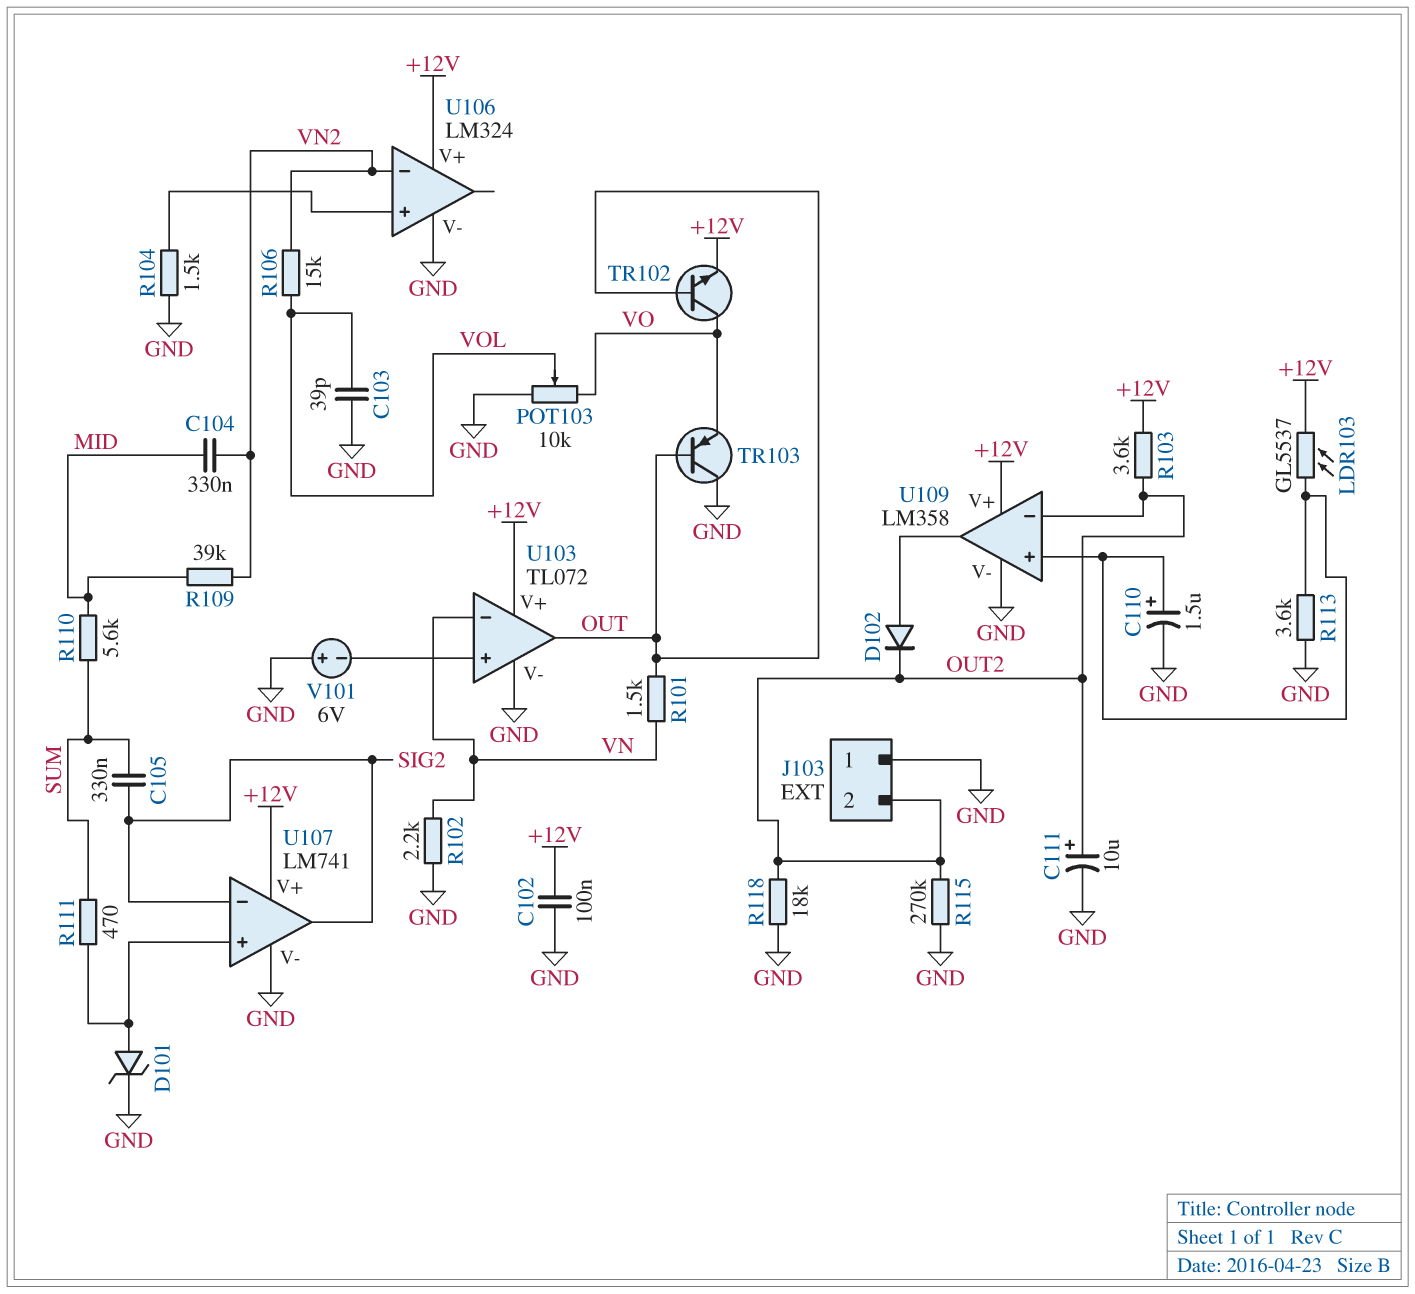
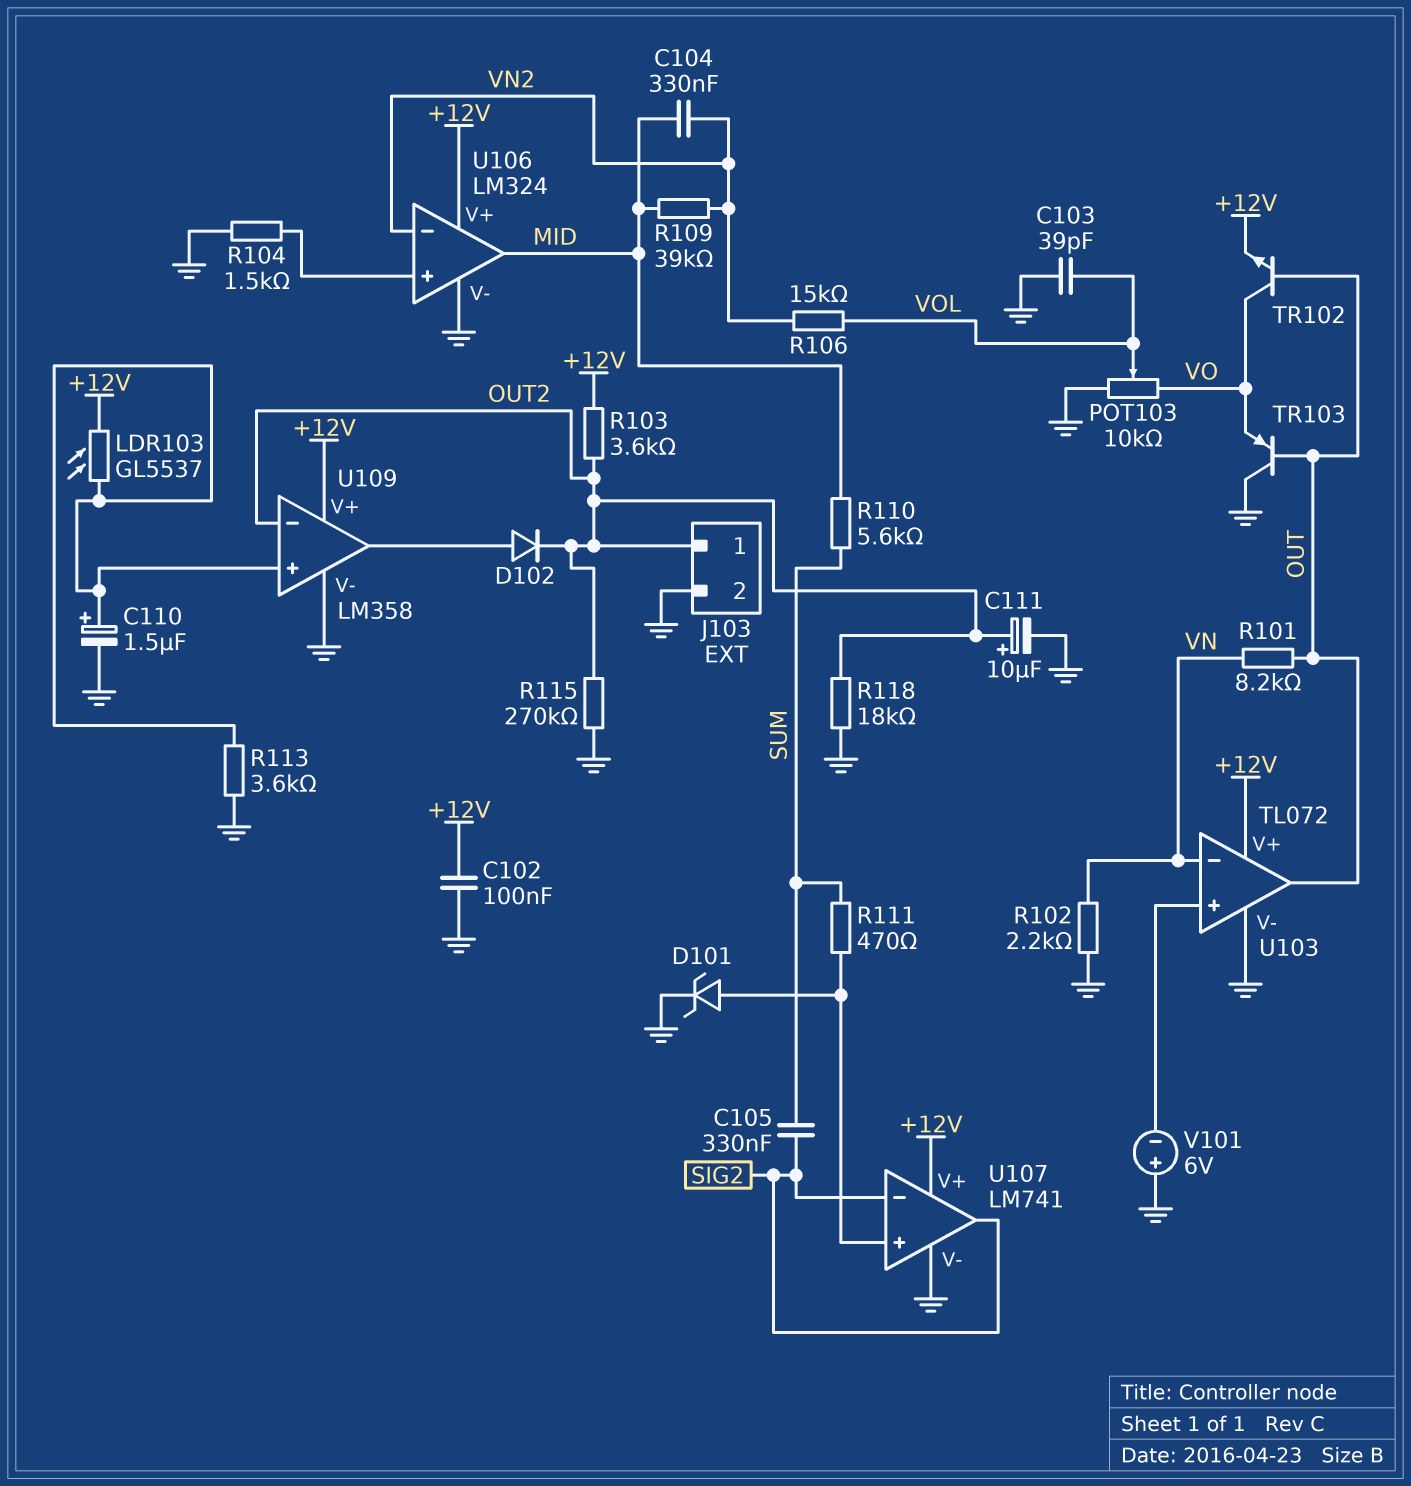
J103 pin 1: GND -> OUT2
J103 pin 2: OUT2 -> GND
R101: 1.5k (OUT, VN) -> 8.2k (OUT, VN)
U106 pin out: none -> MID

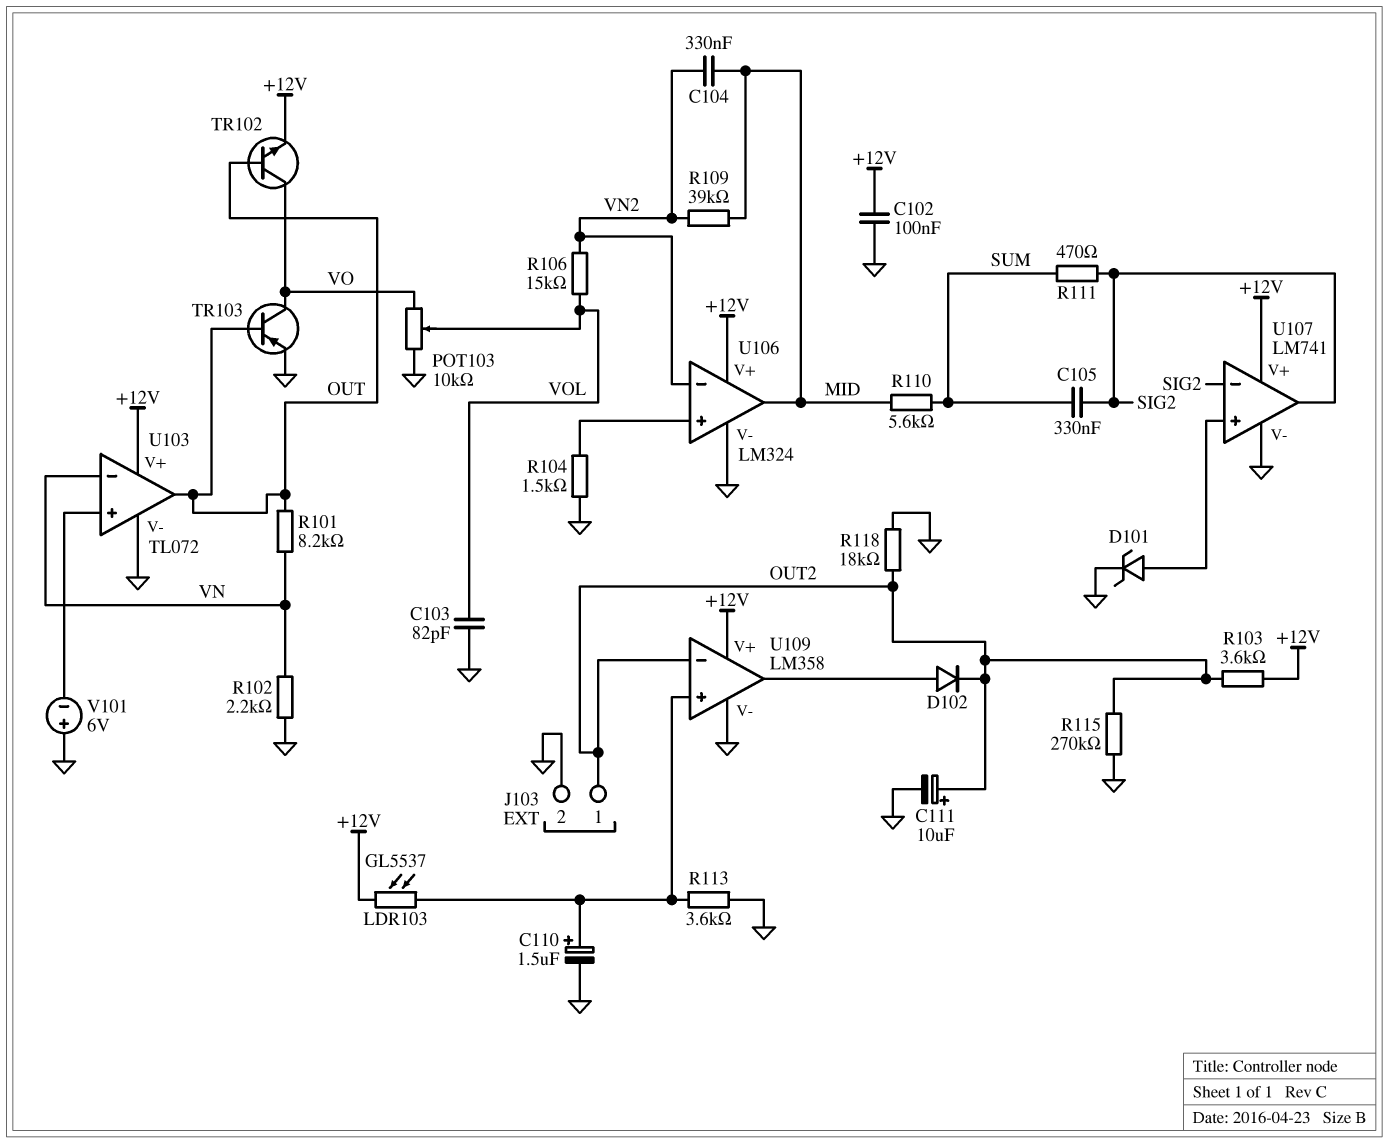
C103: 39pF (GND, VOL) -> 82pF (GND, VOL)
R111: 470 (SUM, U107/in+) -> 470 (SIG2, SUM)
TR103: PNP (B OUT, C GND, E VO) -> PNP (B OUT, C VO, E GND)

